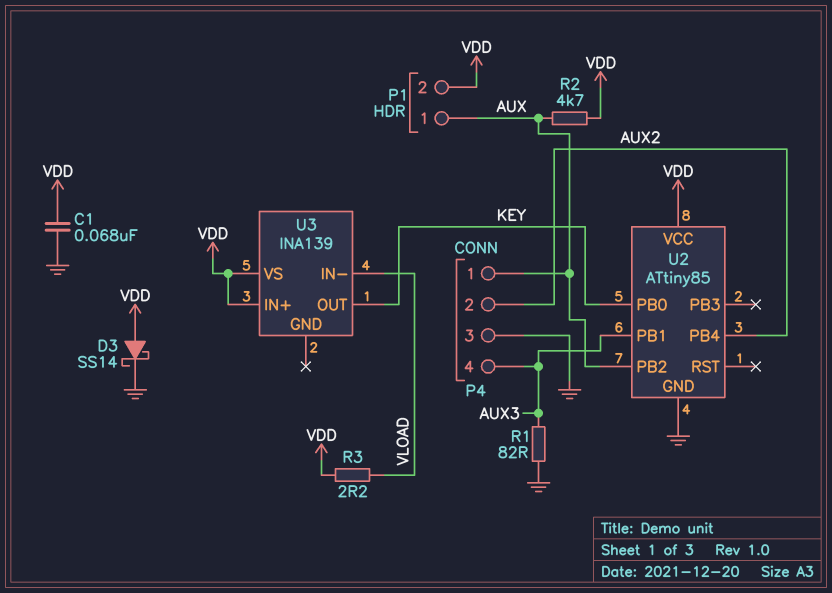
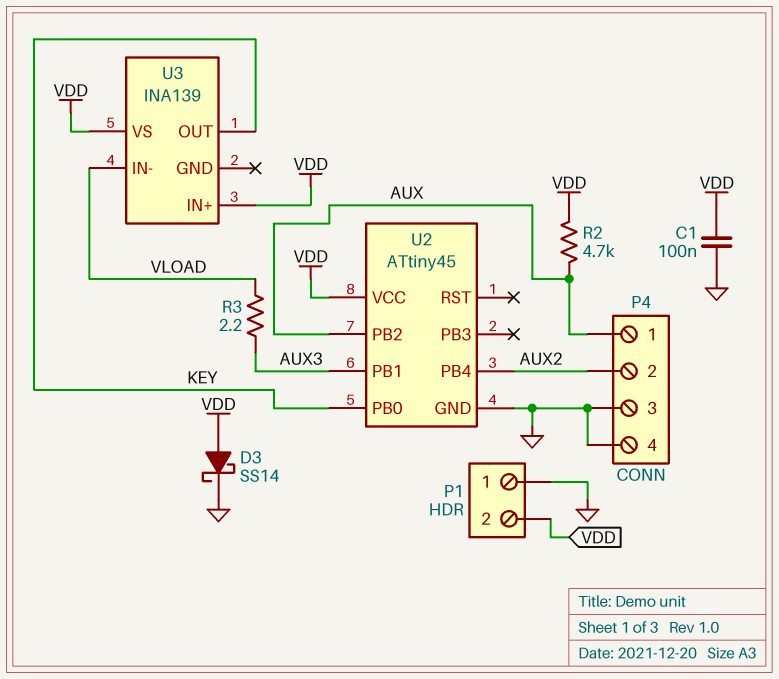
C1: 68nF (GND, VDD) -> 100nF (GND, VDD)
P1 pin 1: AUX -> GND
P4 pin 4: AUX3 -> GND
R1: 82 (AUX3, GND) -> none
R3: 2.2 (VDD, VLOAD) -> 2.2 (AUX3, VLOAD)
U2: ATtiny85 -> ATtiny45

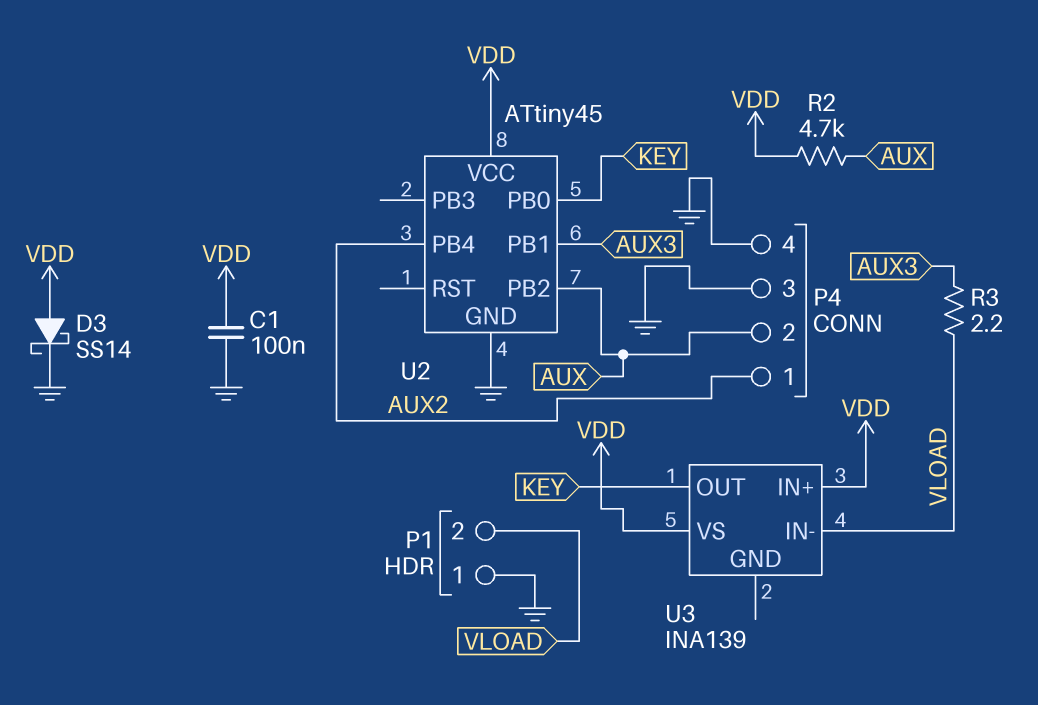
P1 pin 2: VDD -> VLOAD
P4 pin 1: AUX -> AUX2
P4 pin 2: AUX2 -> AUX

